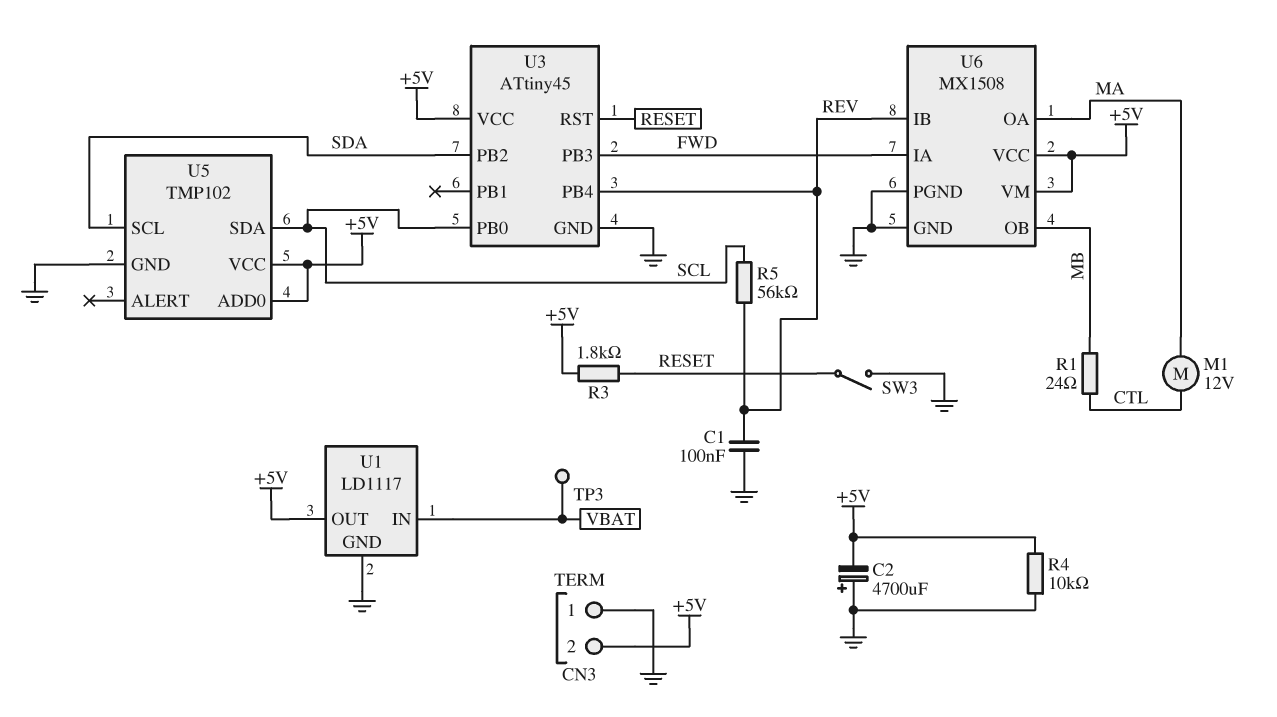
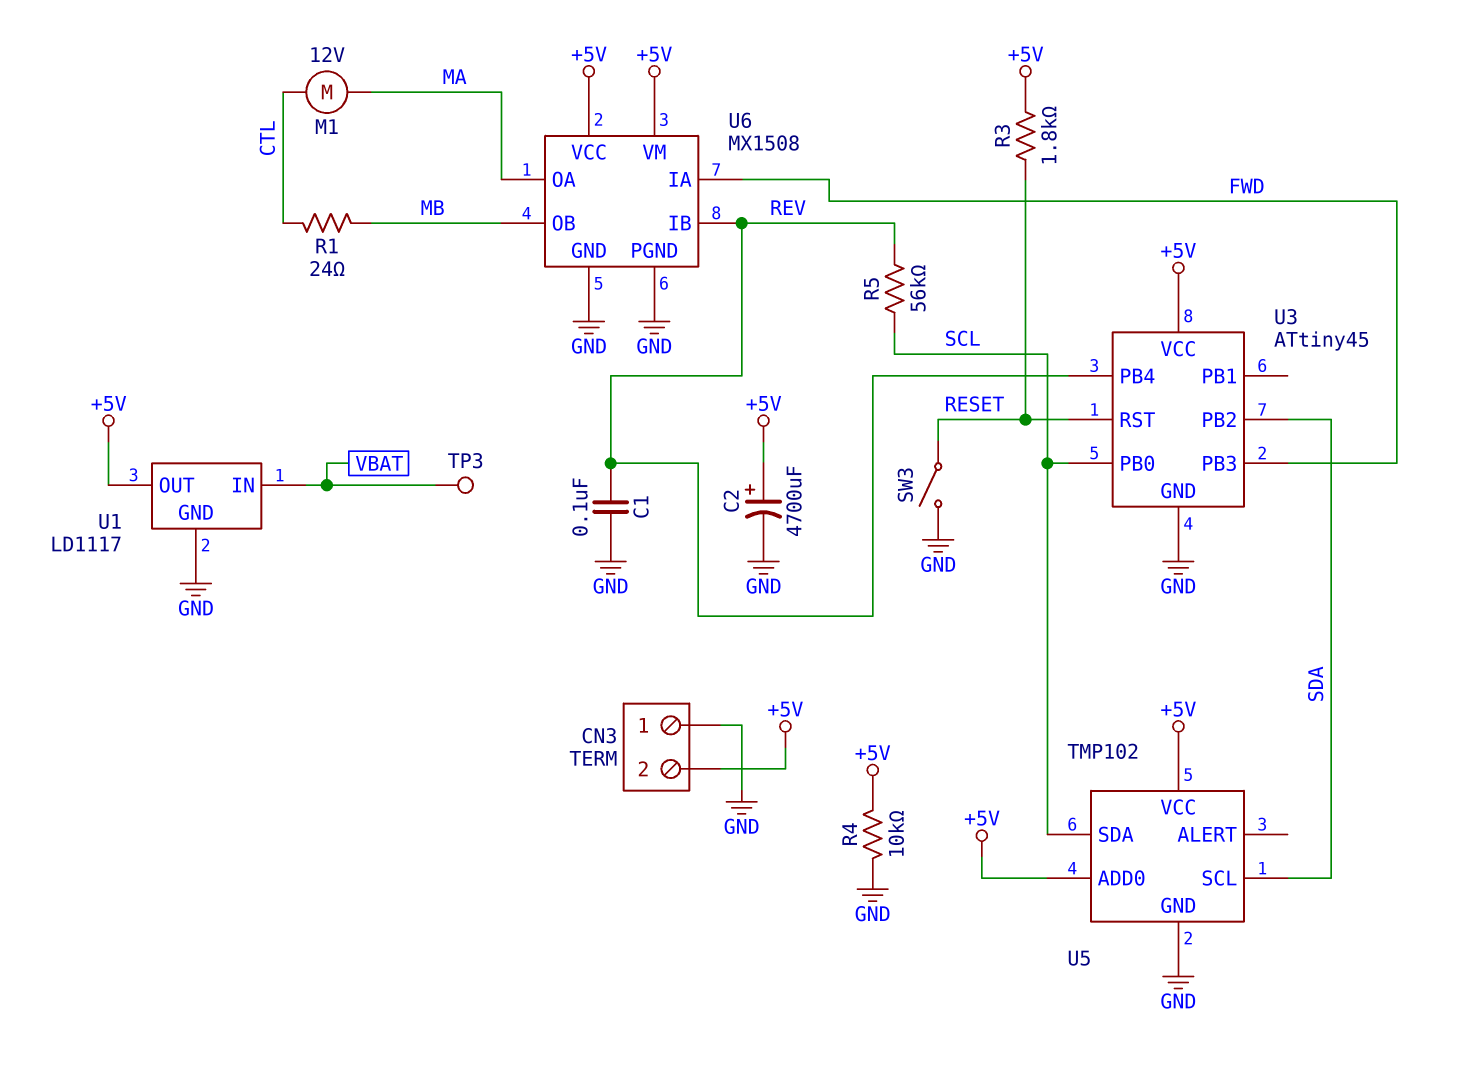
C2: 4700uF (plus GND, minus +5V) -> 4700uF (plus +5V, minus GND)

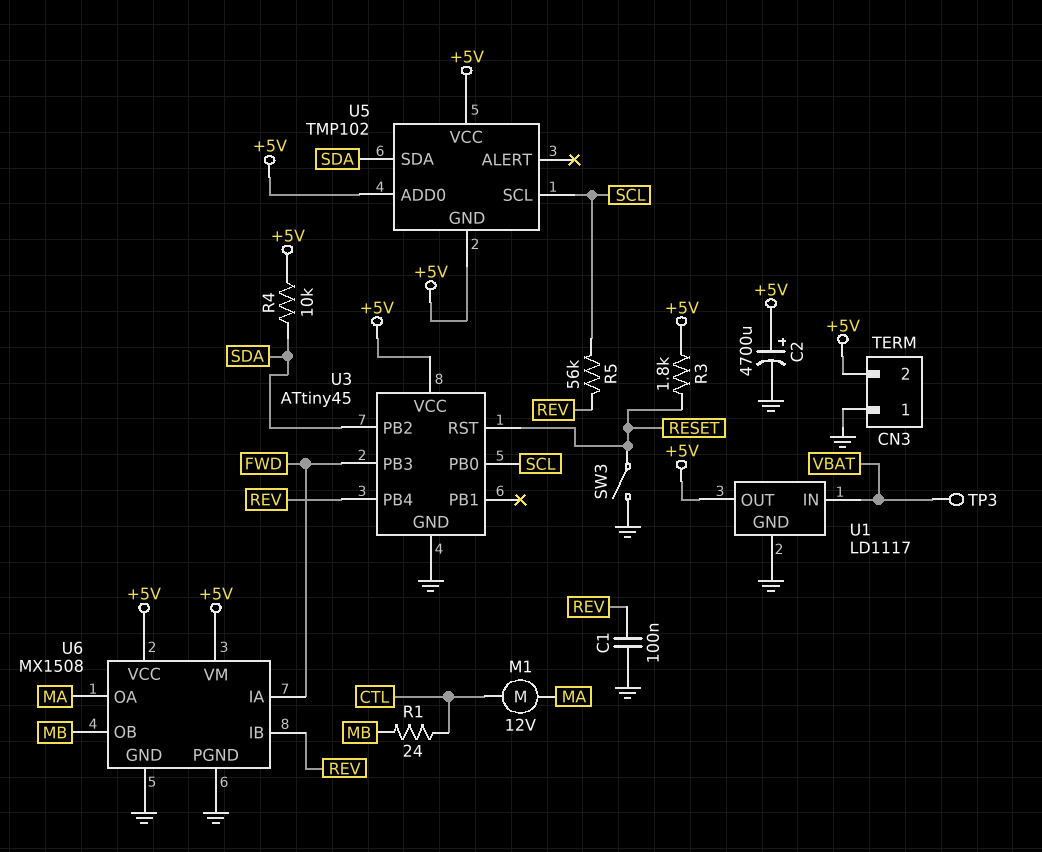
R4: 10k (+5V, GND) -> 10k (+5V, SDA)
U5 pin GND: GND -> +5V
U5 pin SCL: SDA -> SCL
U5 pin SDA: SCL -> SDA

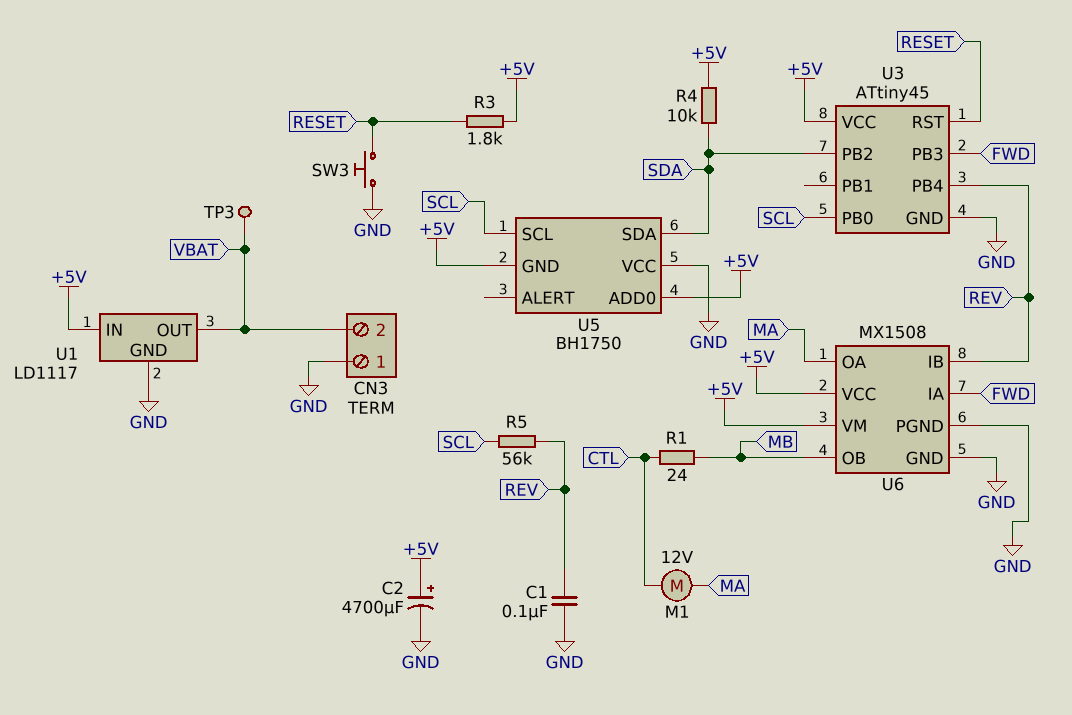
CN3 pin 2: +5V -> VBAT
SW3: switch (GND, RESET) -> button (GND, RESET)
U1 pin IN: VBAT -> +5V
U1 pin OUT: +5V -> VBAT
U5: TMP102 -> BH1750
U5 pin VCC: +5V -> GND

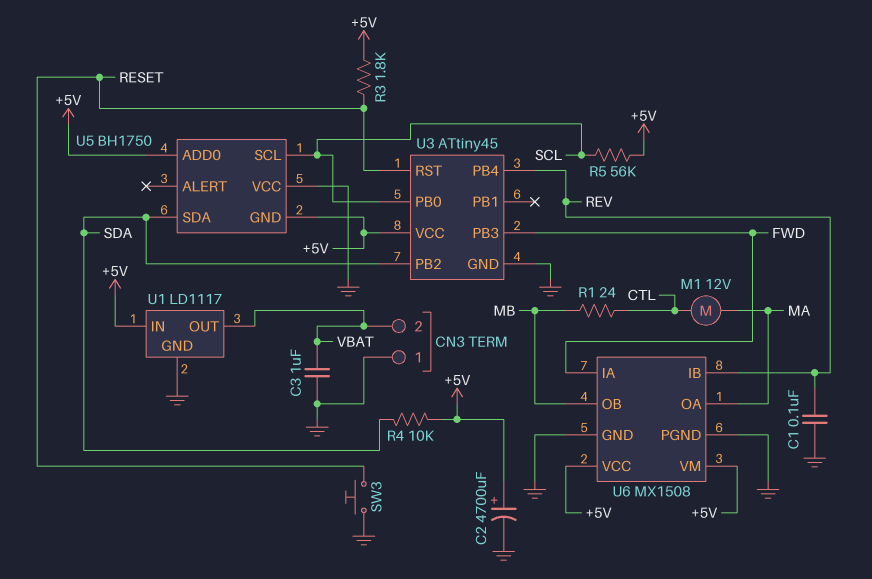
C3: none -> 1uF (GND, VBAT)
R5: 56k (REV, SCL) -> 56k (+5V, SCL)
TP3: test point (VBAT) -> none

